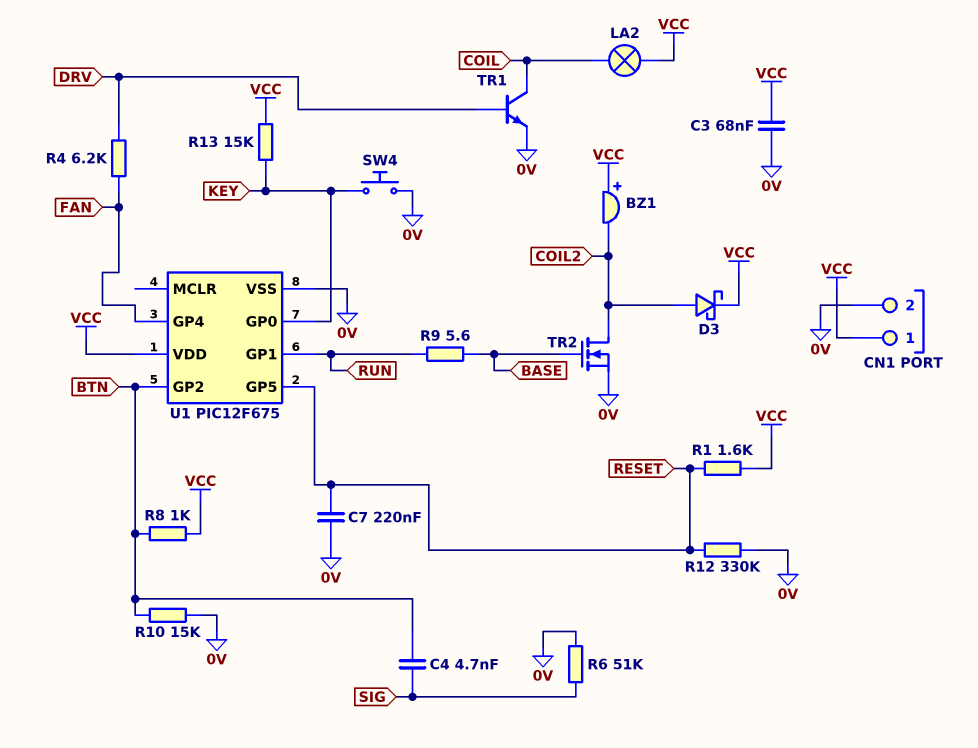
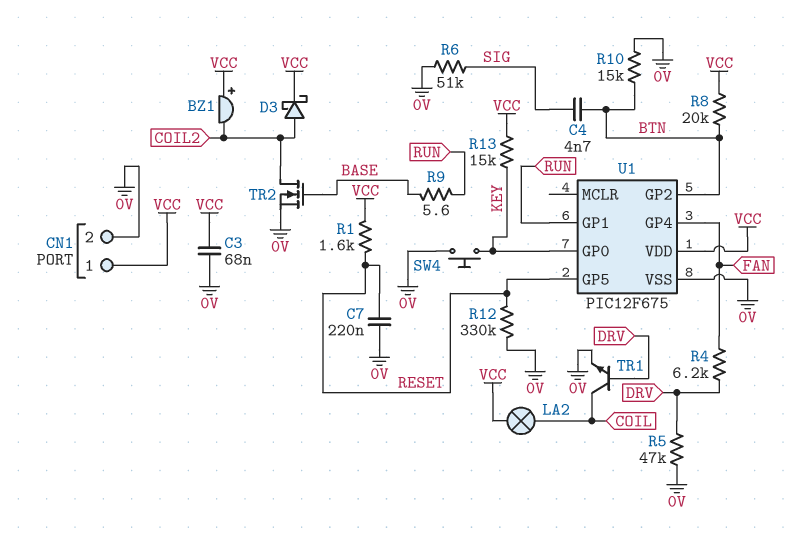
R5: none -> 47k (0V, DRV)
R8: 1k (BTN, VCC) -> 20k (BTN, VCC)

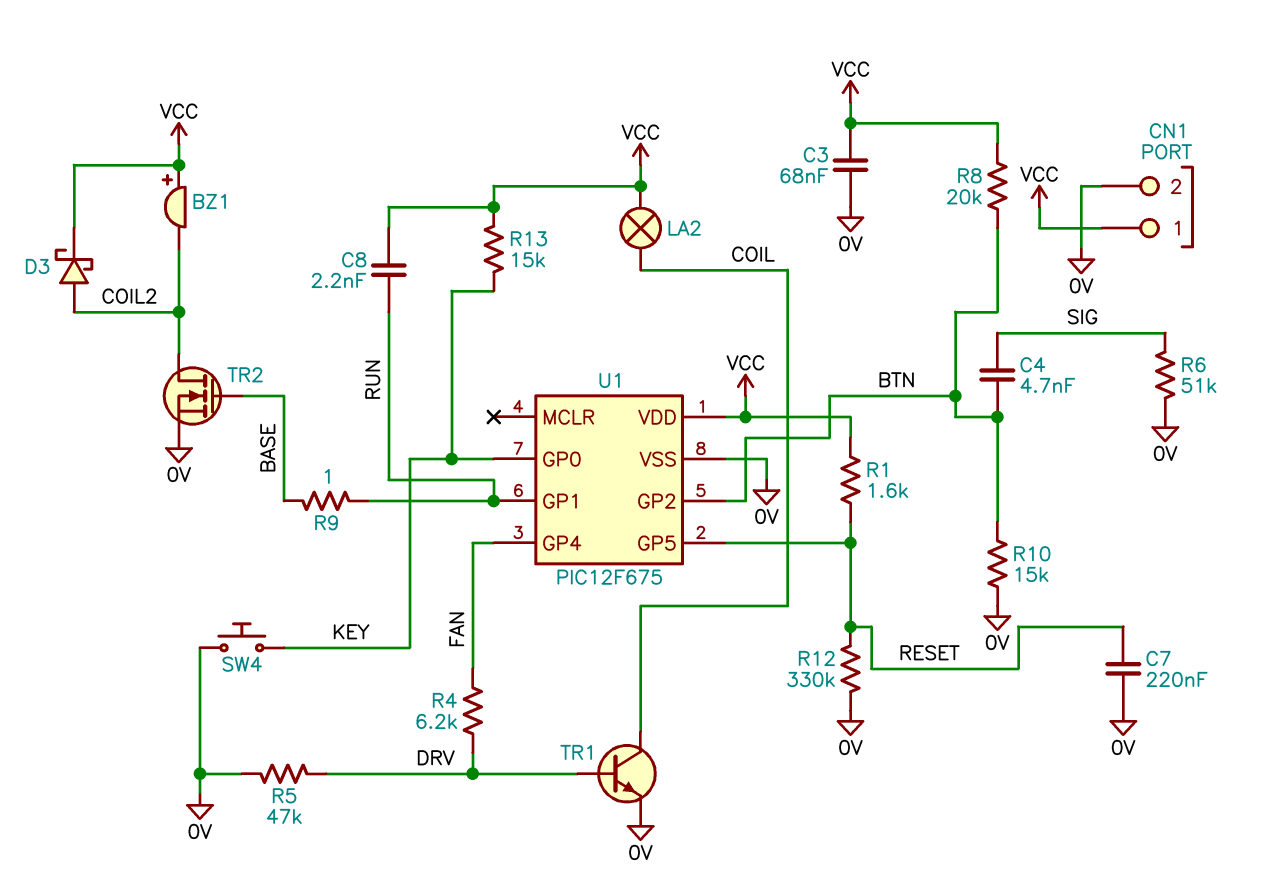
C8: none -> 2.2nF (RUN, VCC)
R9: 5.6 (BASE, RUN) -> 1 (BASE, RUN)

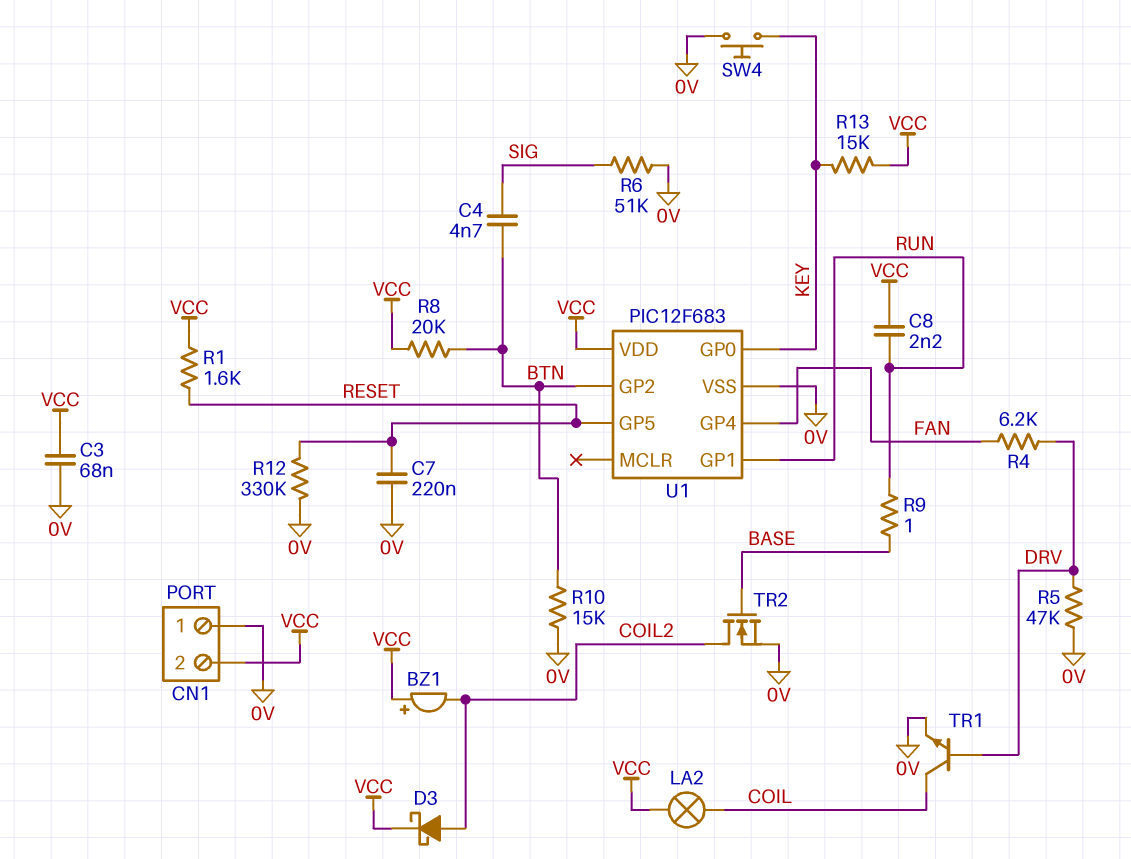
CN1 pin 1: VCC -> 0V
CN1 pin 2: 0V -> VCC
U1: PIC12F675 -> PIC12F683

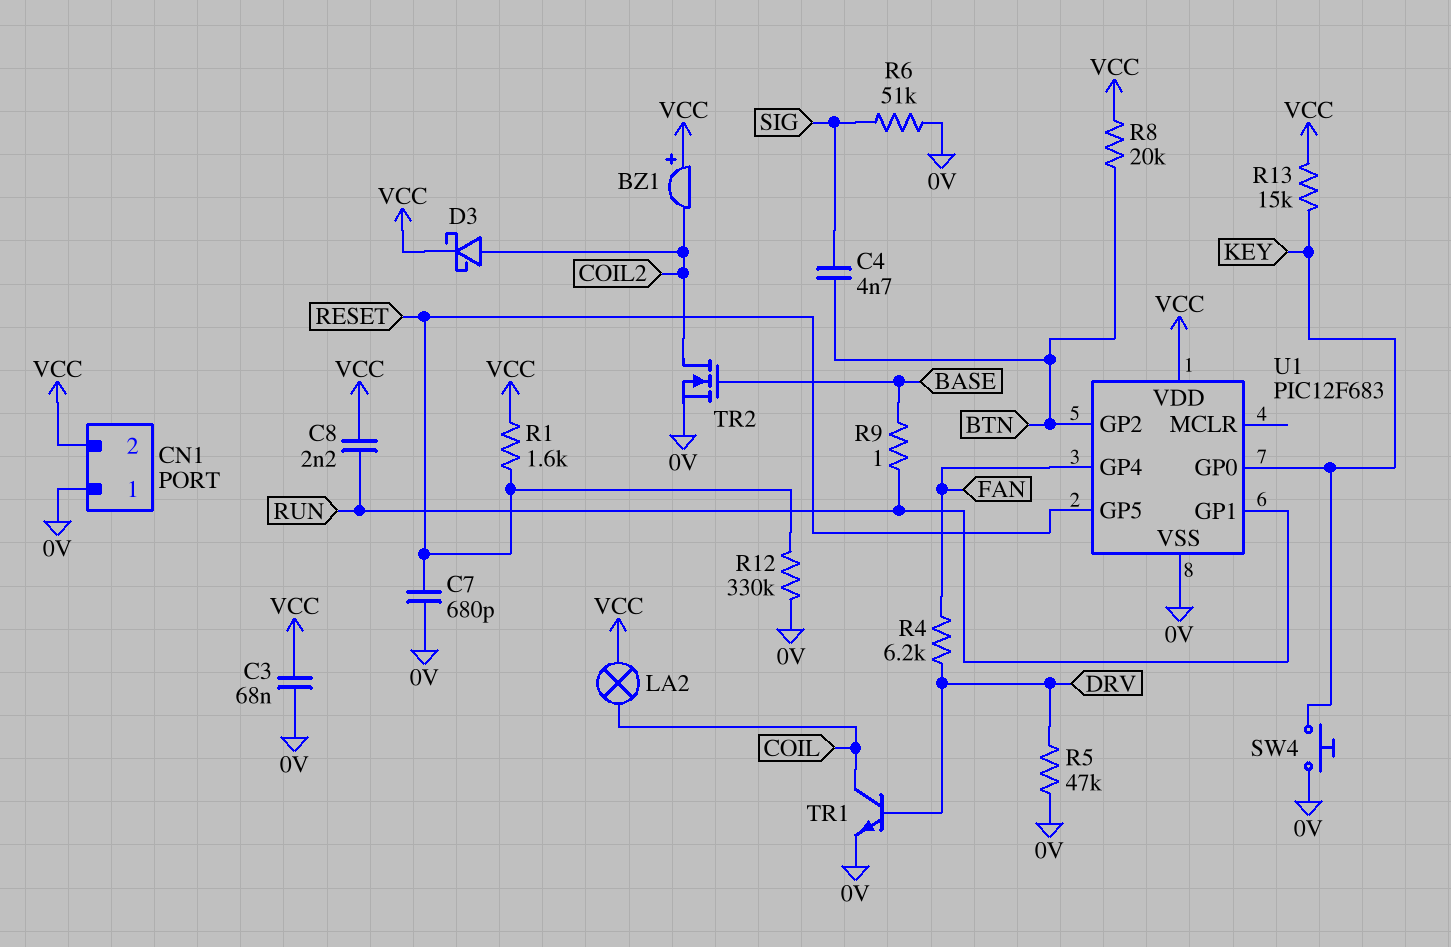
C7: 220nF (0V, RESET) -> 680pF (0V, RESET)
R10: 15k (0V, BTN) -> none

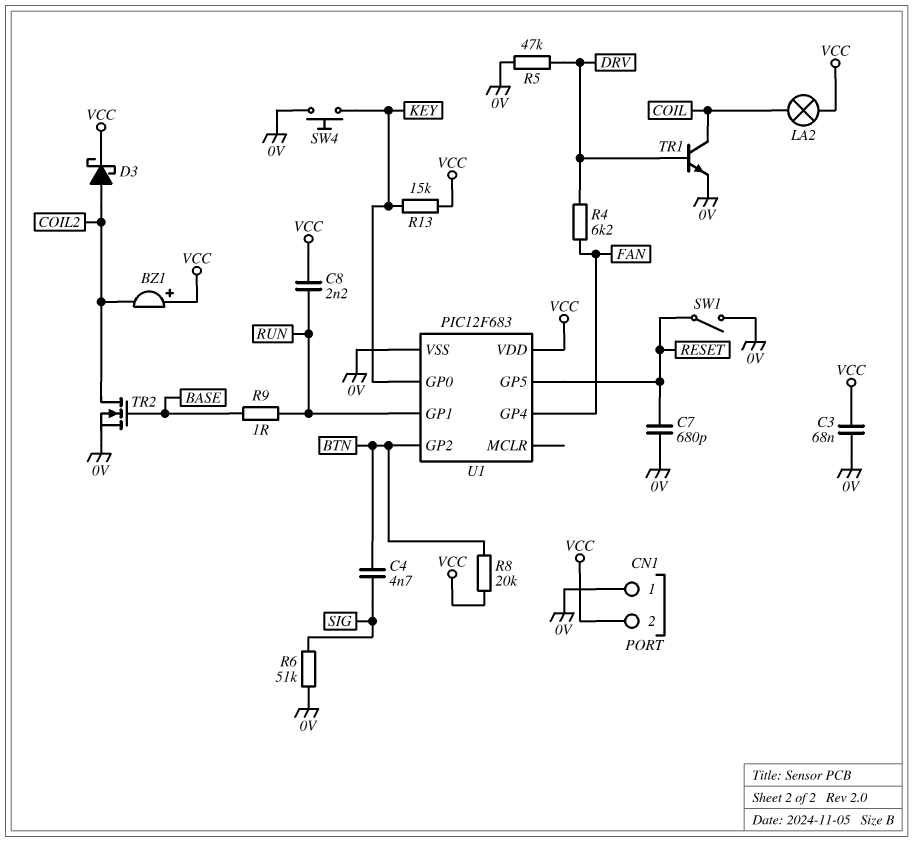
R1: 1.6k (RESET, VCC) -> none
R12: 330k (0V, RESET) -> none
SW1: none -> switch (0V, RESET)

